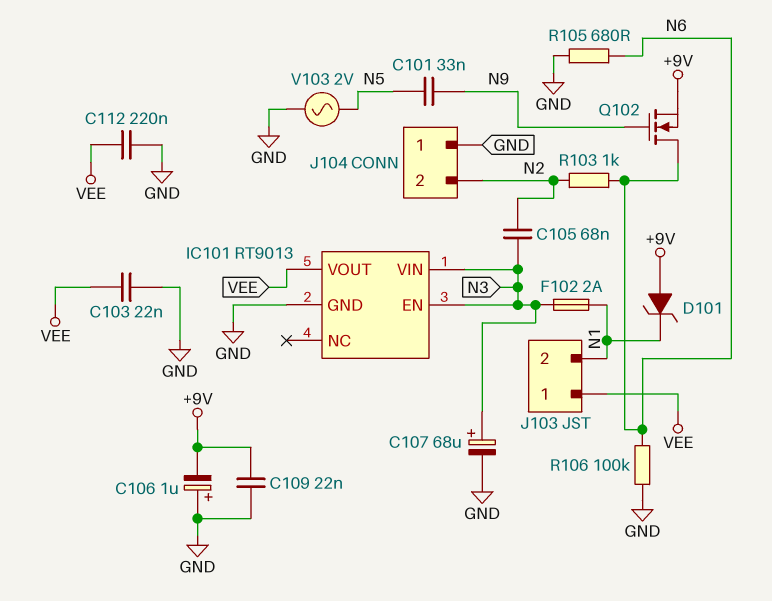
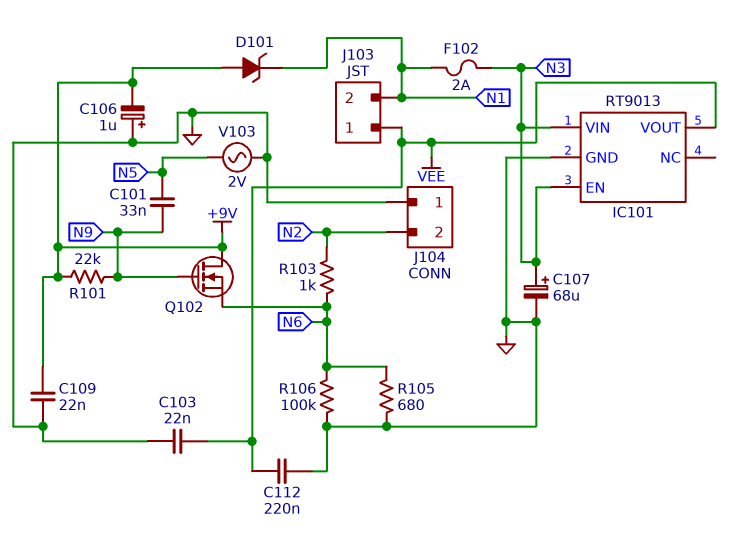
C105: 68nF (N2, N3) -> none
Q102: NMOS (G N9, D N6, S +9V) -> NMOS (G N9, D +9V, S N6)
R101: none -> 22k (+9V, N9)

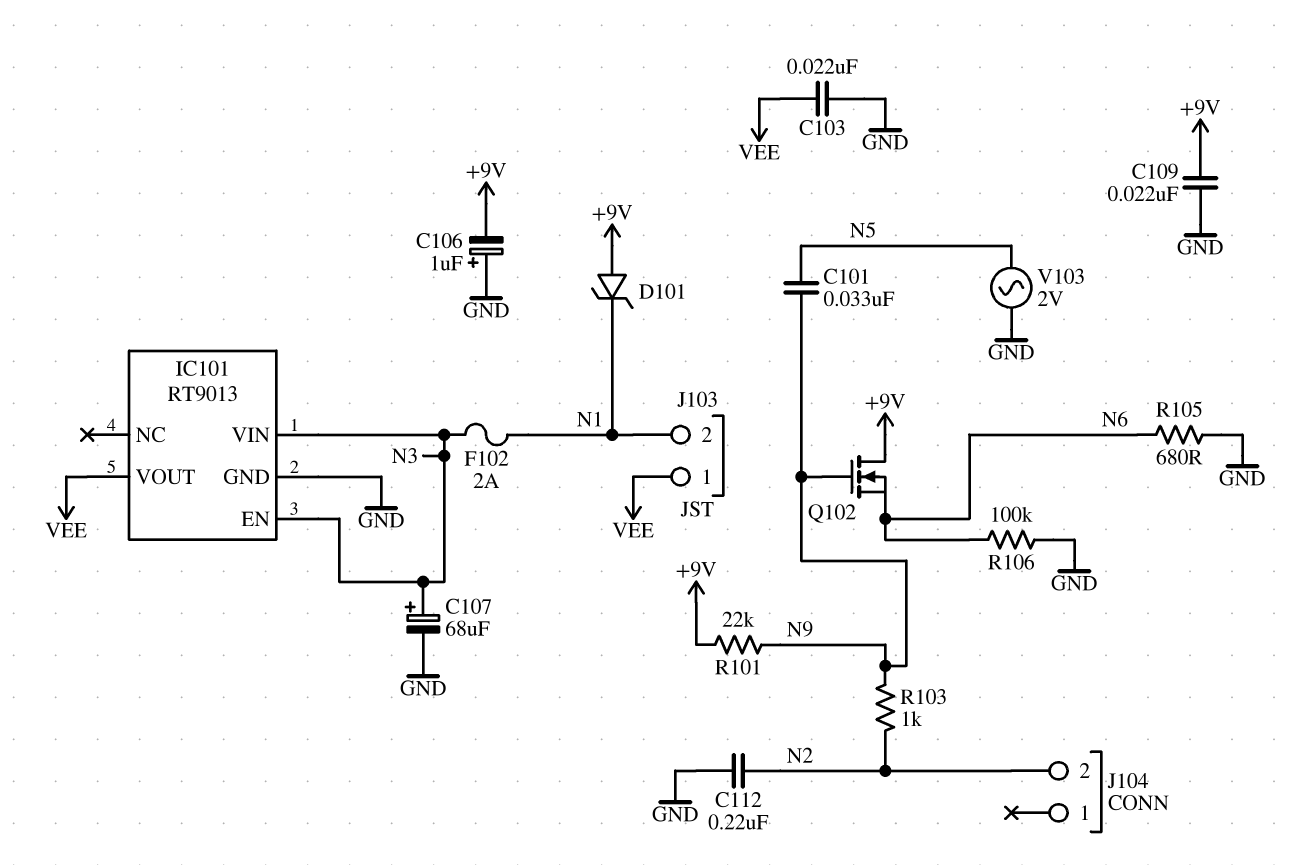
C112: 220nF (GND, VEE) -> 220nF (GND, N2)
J104 pin 1: GND -> none
R103: 1k (N2, N6) -> 1k (N2, N9)

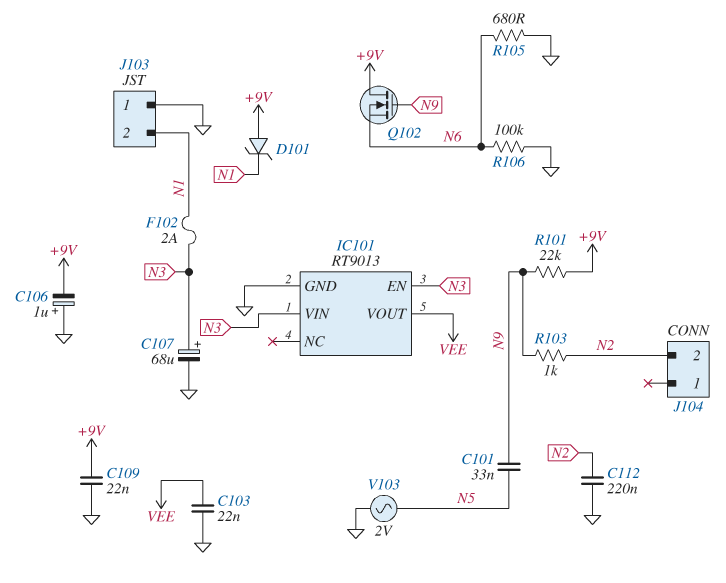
J103 pin 1: VEE -> GND

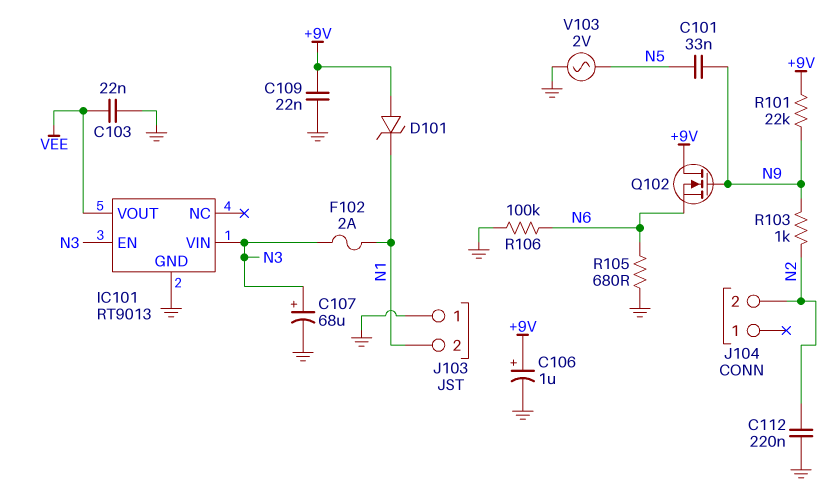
C106: 1uF (plus GND, minus +9V) -> 1uF (plus +9V, minus GND)

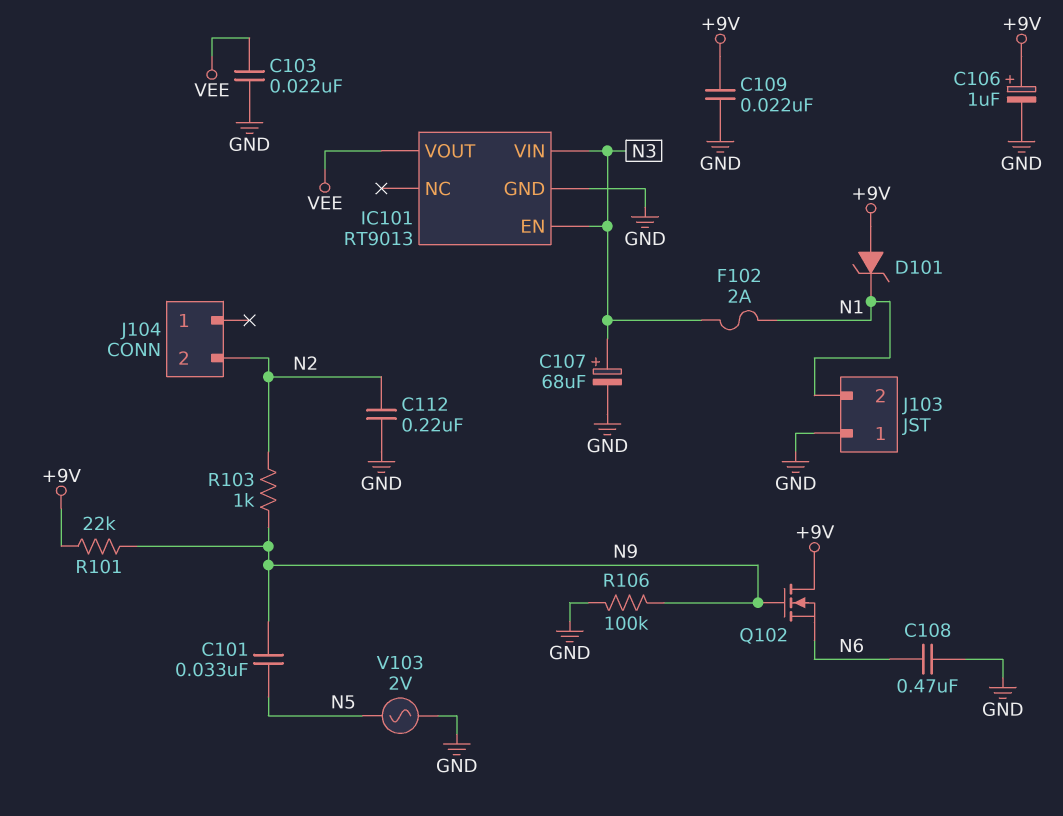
C108: none -> 470nF (GND, N6)
R105: 680 (GND, N6) -> none
R106: 100k (GND, N6) -> 100k (GND, N9)

